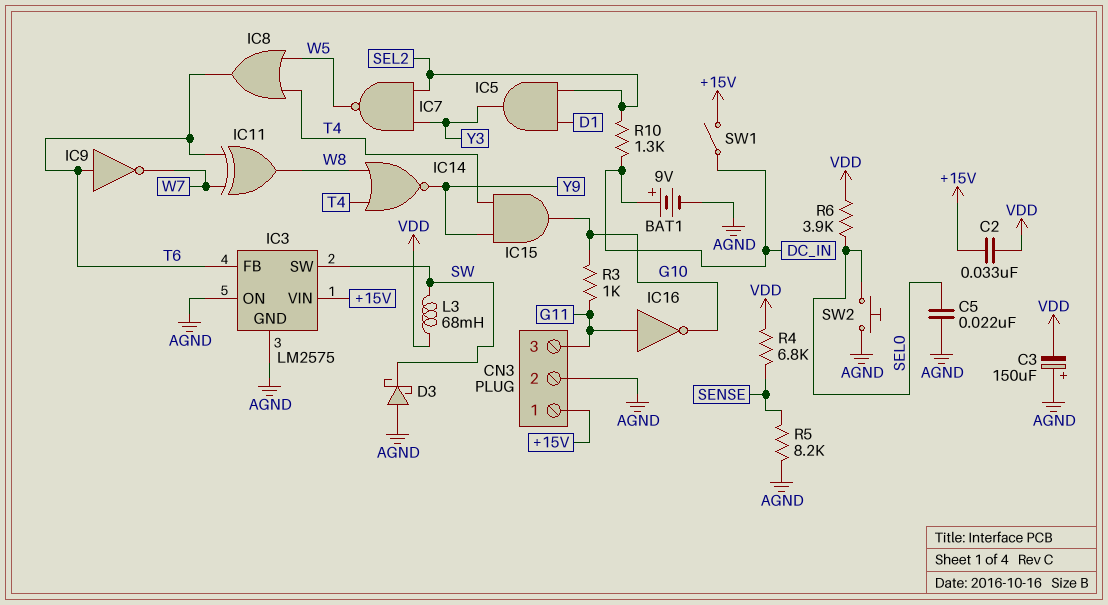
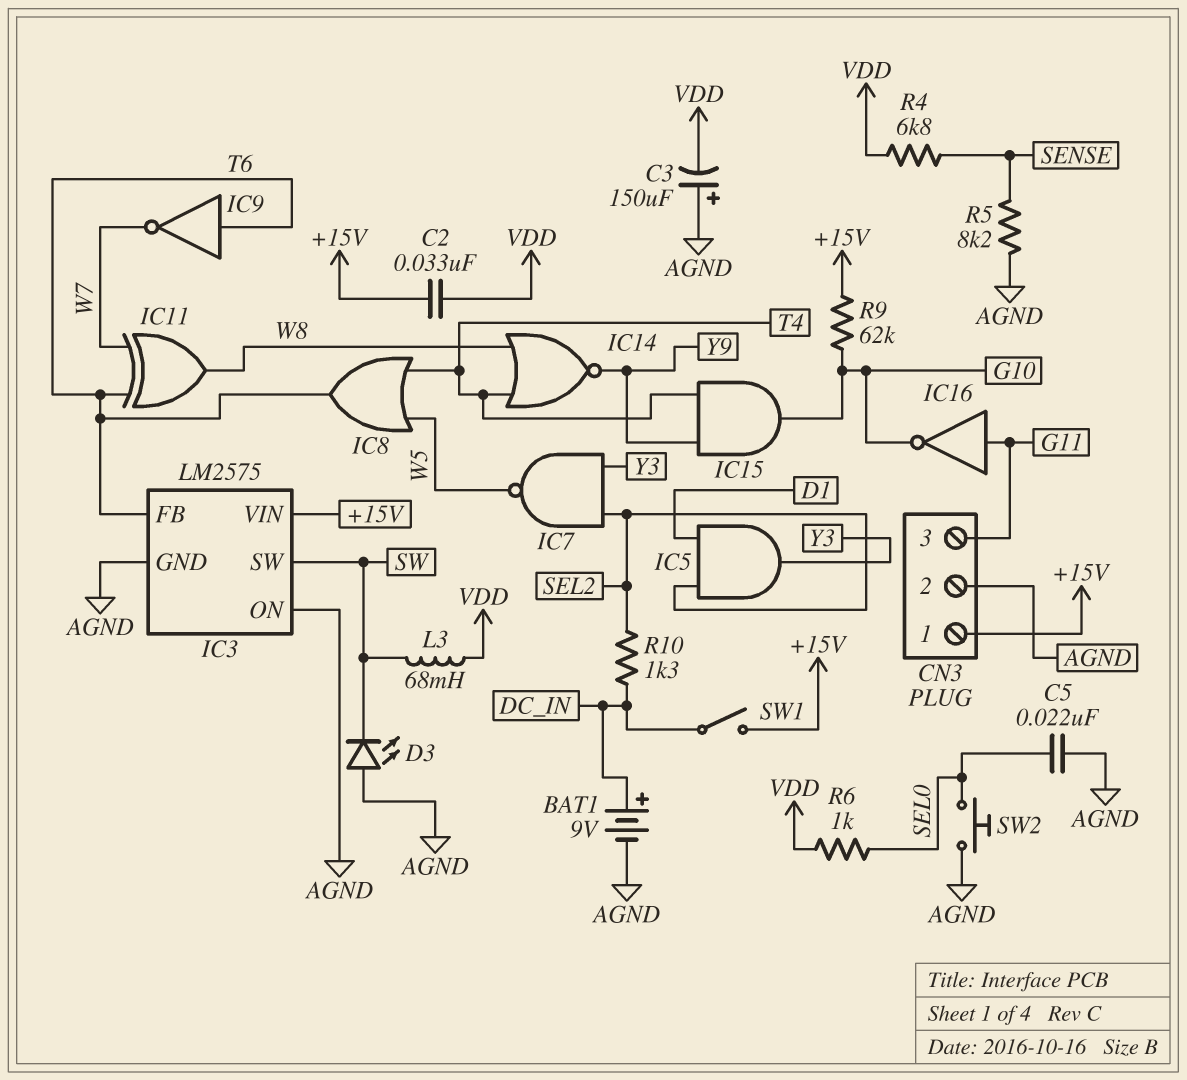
D3: schottky (A AGND, K SW) -> LED (A AGND, K SW)
R3: 1k (G10, G11) -> none
R6: 3.9k (SEL0, VDD) -> 1k (SEL0, VDD)
R9: none -> 62k (+15V, G10)

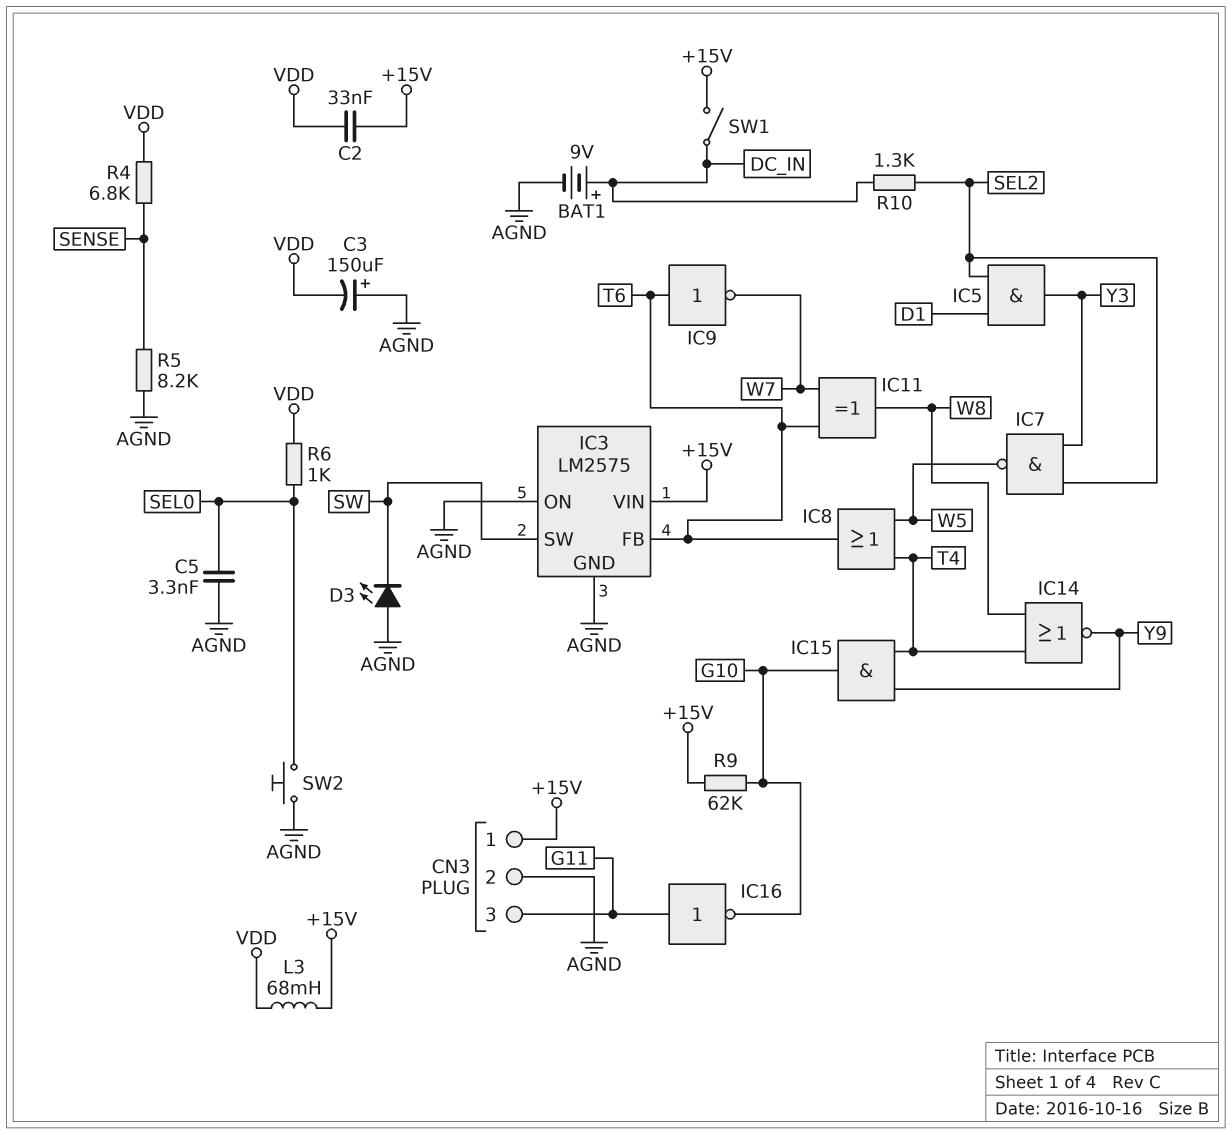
C5: 22nF (AGND, SEL0) -> 3.3nF (AGND, SEL0)
L3: 68mH (SW, VDD) -> 68mH (+15V, VDD)

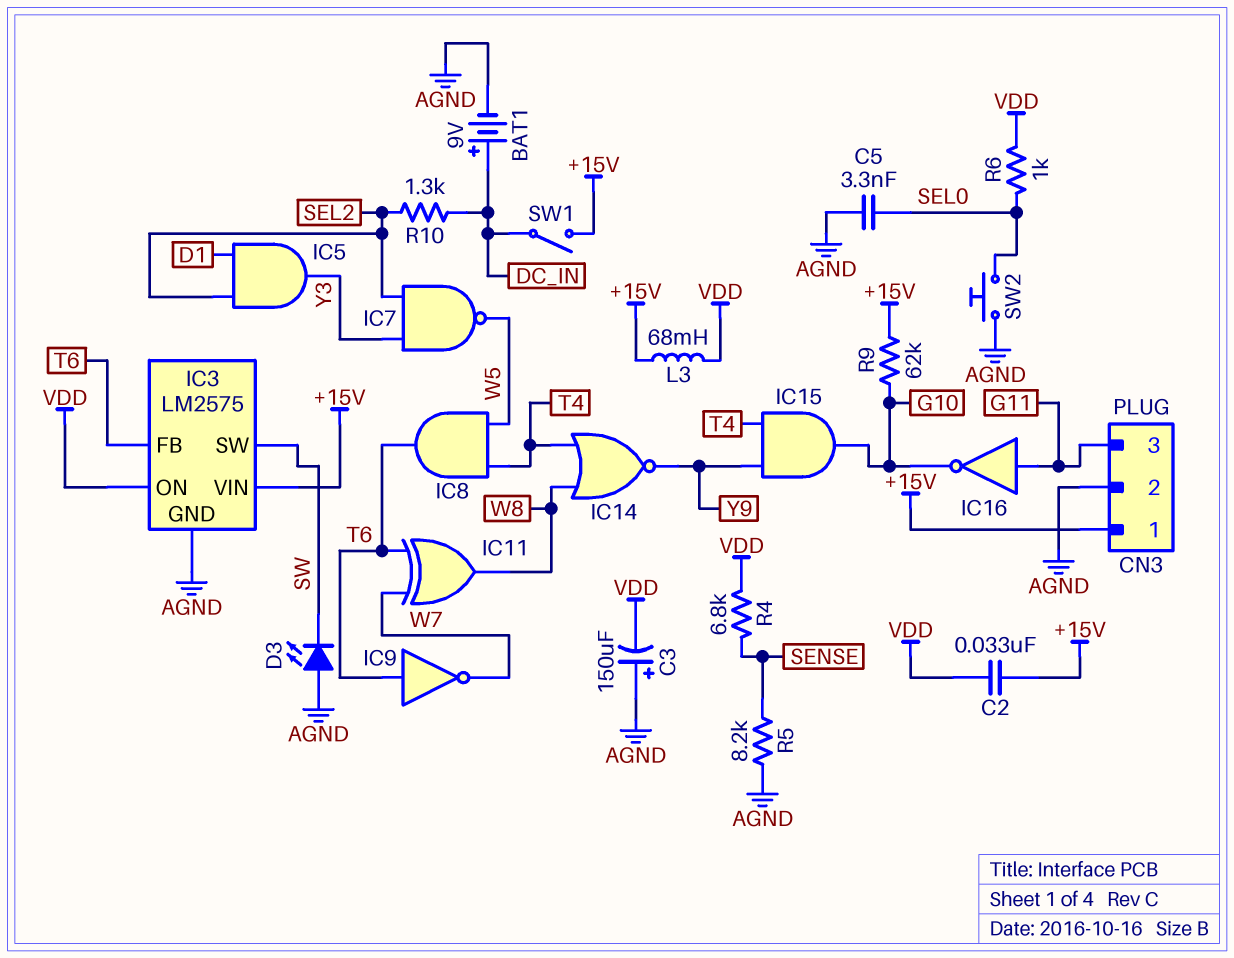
IC3 pin ON: AGND -> VDD
IC8: OR (in T4, in W5, out T6) -> AND (in T4, in W5, out T6)

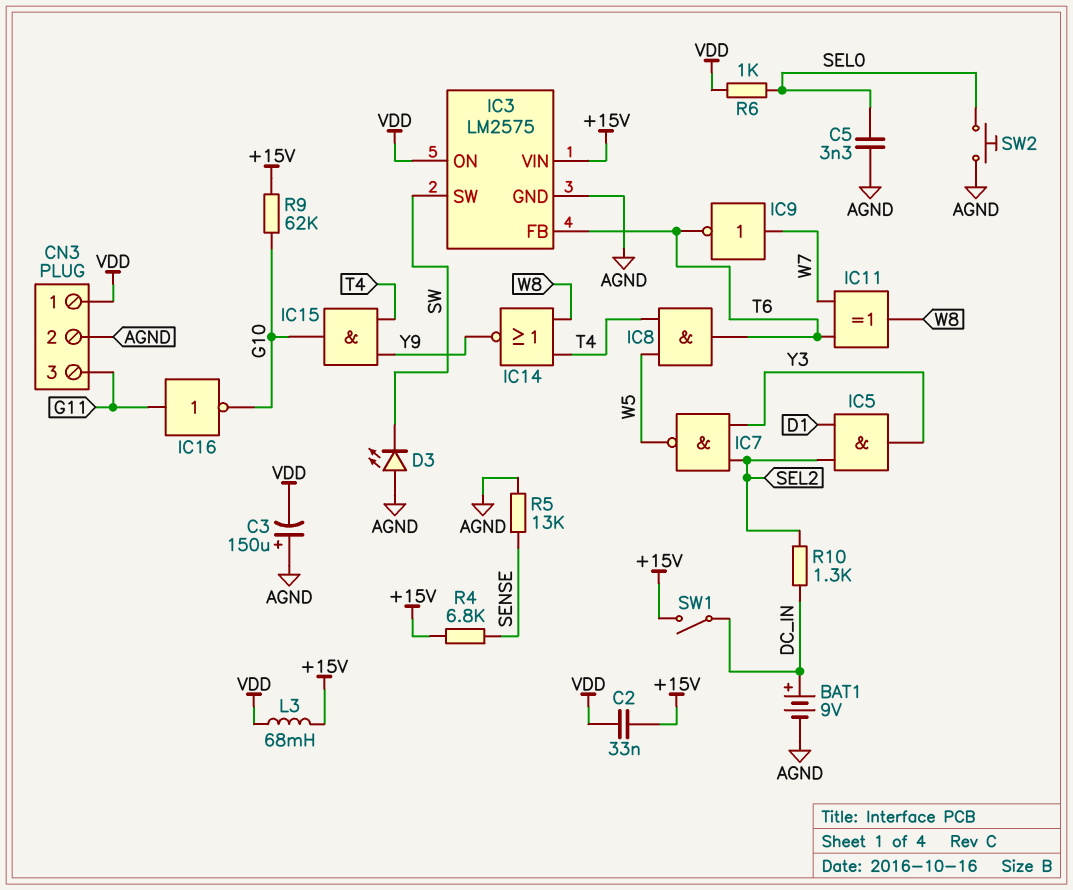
CN3 pin 1: +15V -> VDD
IC9: NOT (in T6, out W7) -> NOT (in W7, out T6)
R4: 6.8k (SENSE, VDD) -> 6.8k (+15V, SENSE)
R5: 8.2k (AGND, SENSE) -> 13k (AGND, SENSE)

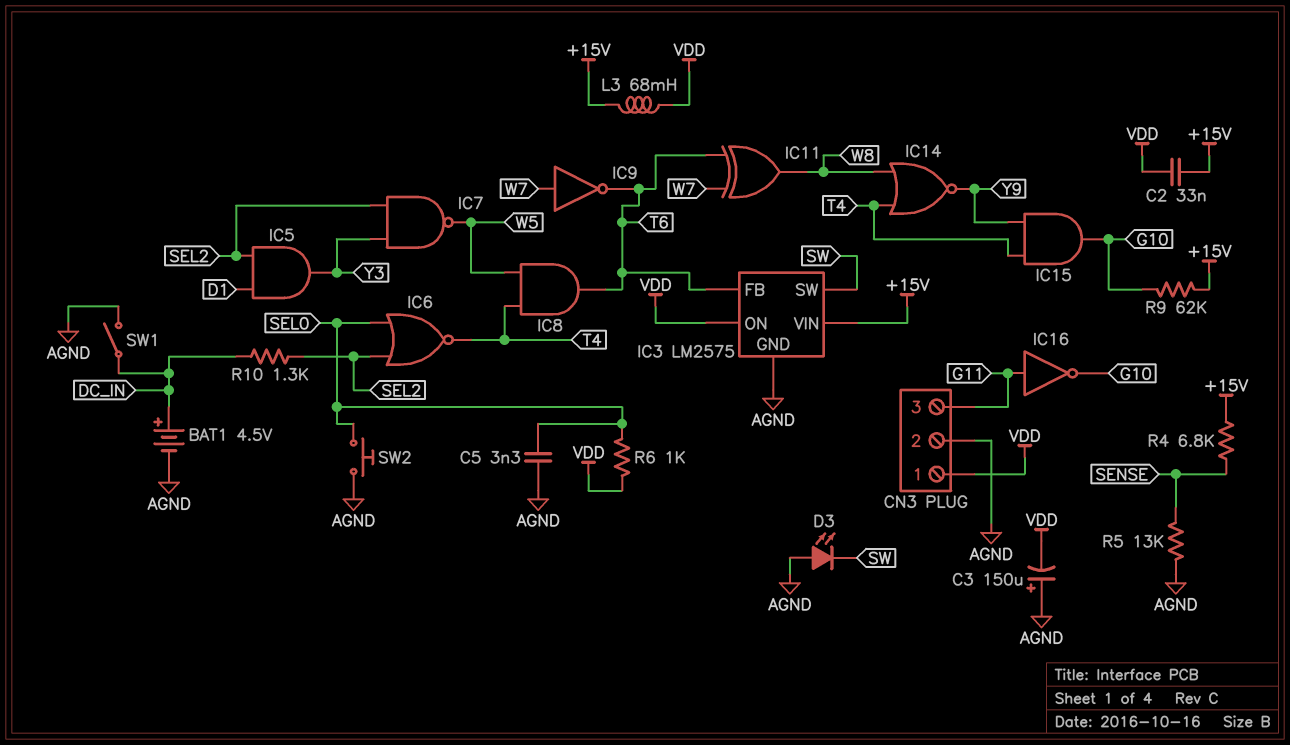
BAT1: 9V (plus DC_IN, minus AGND) -> 4.5V (plus DC_IN, minus AGND)
IC6: none -> NOR (in SEL0, in SEL2, out T4)
SW1: switch (+15V, DC_IN) -> switch (AGND, DC_IN)

